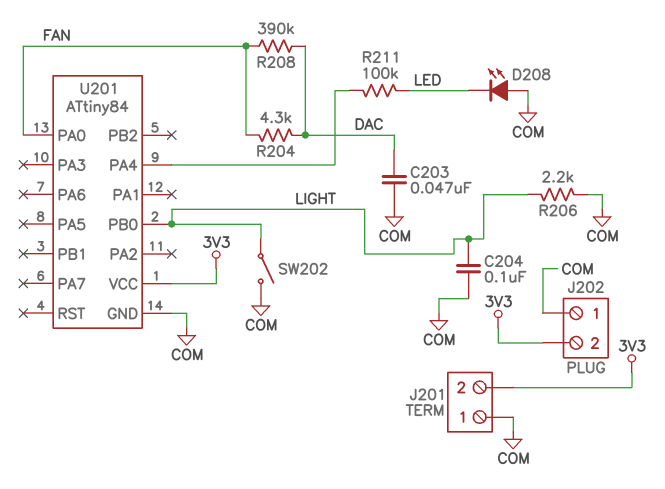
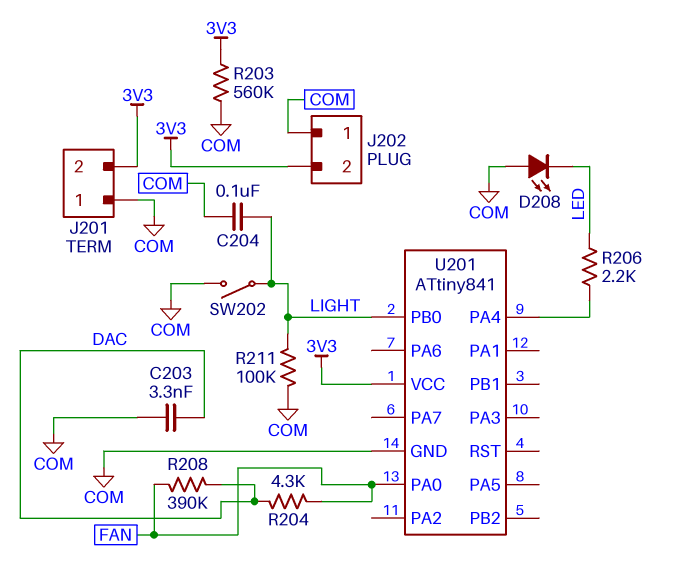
C203: 47nF (COM, DAC) -> 3.3nF (COM, DAC)
R203: none -> 560k (3V3, COM)
R206: 2.2k (COM, LIGHT) -> 2.2k (LED, U201/PA4)
R211: 100k (LED, U201/PA4) -> 100k (COM, LIGHT)
U201: ATtiny84 -> ATtiny841

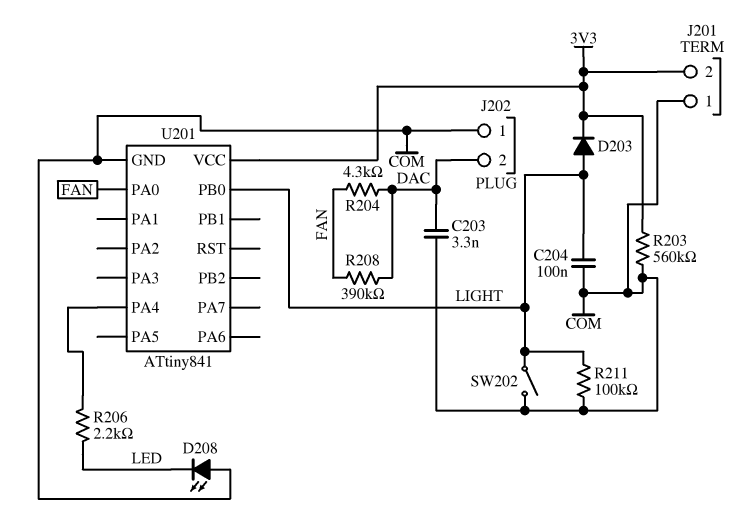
D203: none -> diode (A LIGHT, K 3V3)
J202 pin 2: 3V3 -> DAC

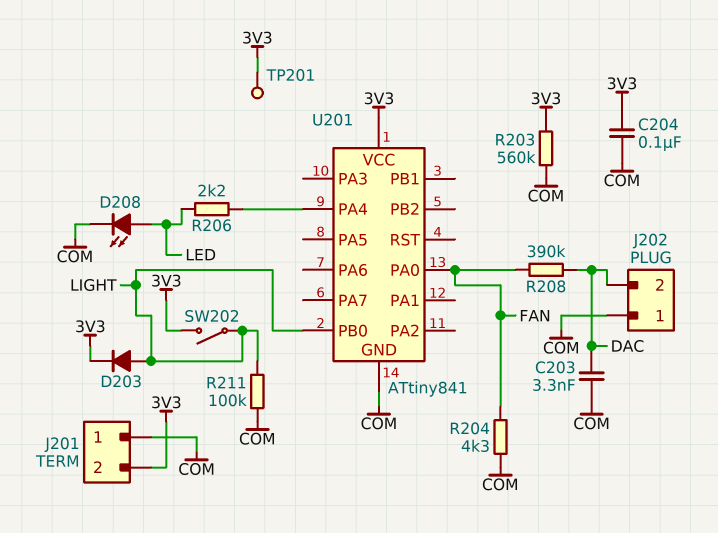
C204: 100nF (COM, LIGHT) -> 100nF (3V3, COM)
D208: LED (A COM, K LED) -> LED (A LED, K COM)
R204: 4.3k (DAC, FAN) -> 4.3k (COM, FAN)
SW202: switch (COM, LIGHT) -> switch (3V3, LIGHT)
TP201: none -> test point (3V3)

